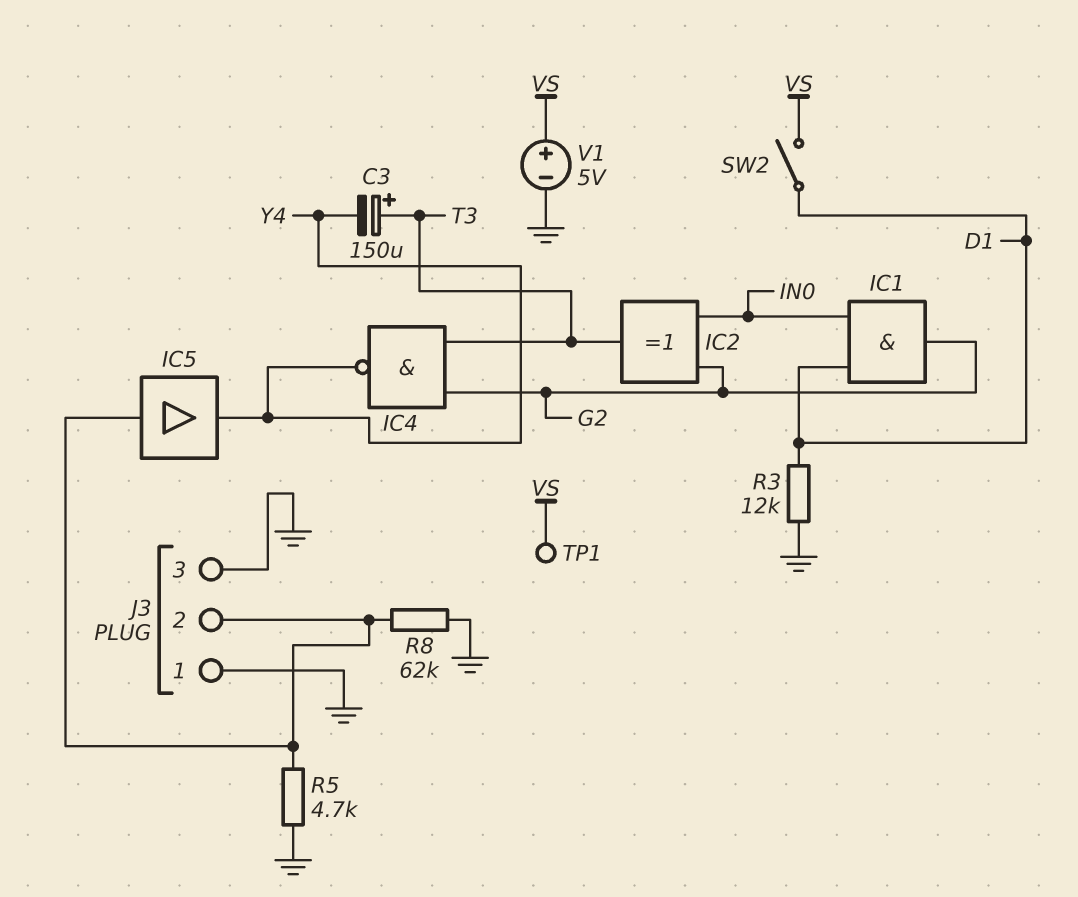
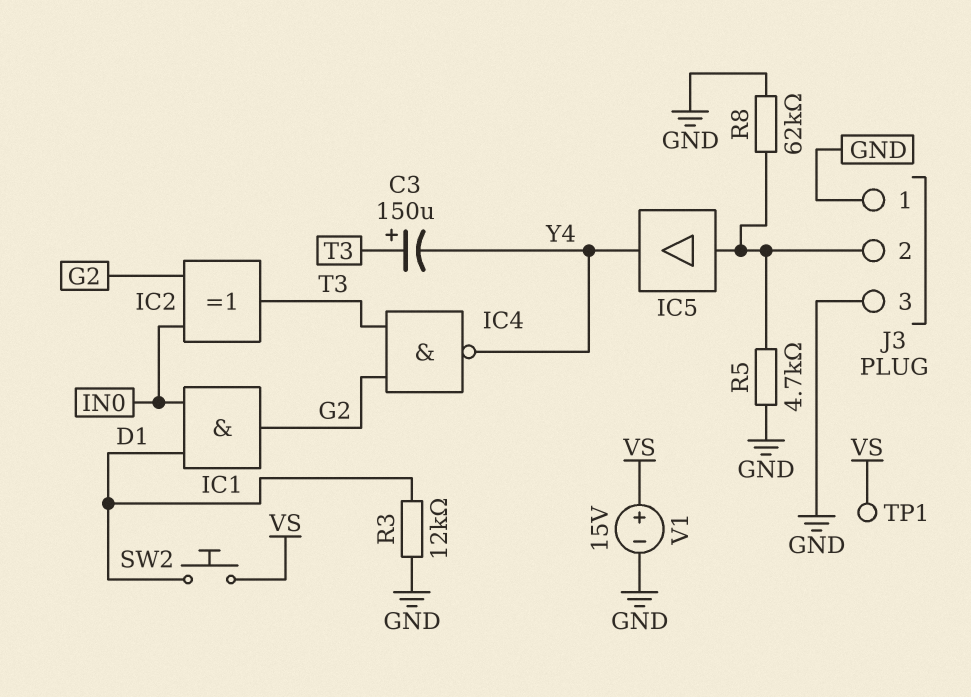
SW2: switch (D1, VS) -> button (D1, VS)
V1: 5V (plus VS, minus GND) -> 15V (plus VS, minus GND)

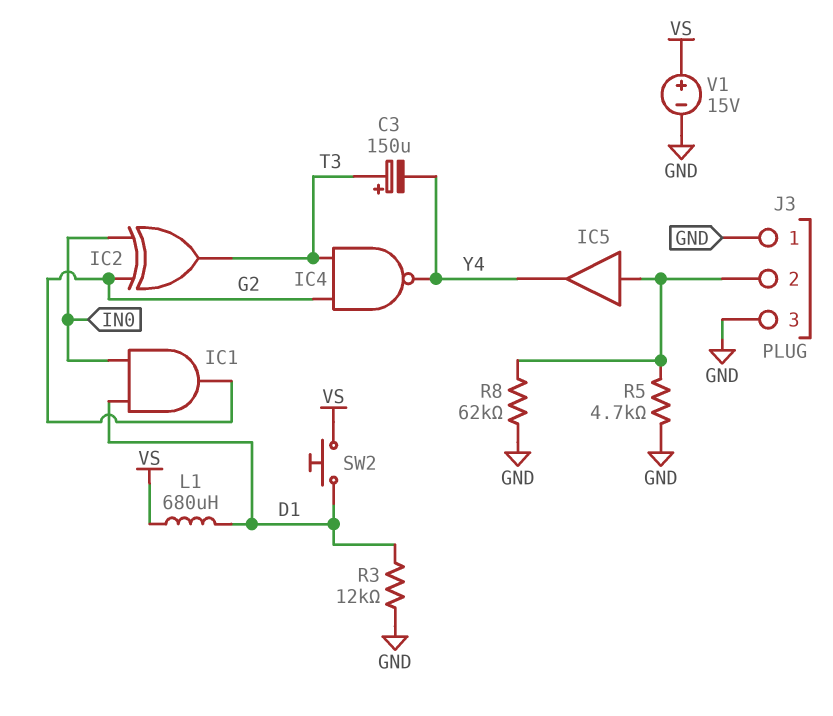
L1: none -> 680uH (D1, VS)
TP1: test point (VS) -> none

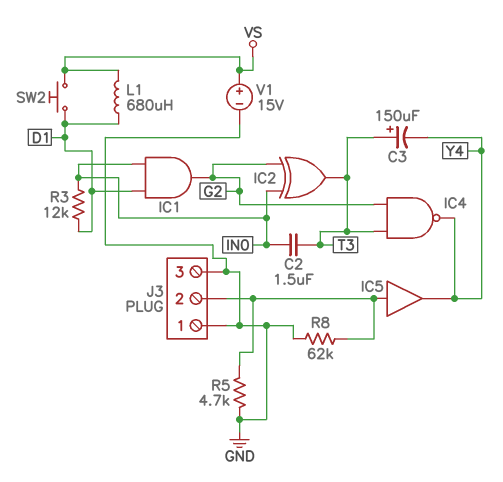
C2: none -> 1.5uF (IN0, T3)
R3: 12k (D1, GND) -> 12k (D1, IN0)

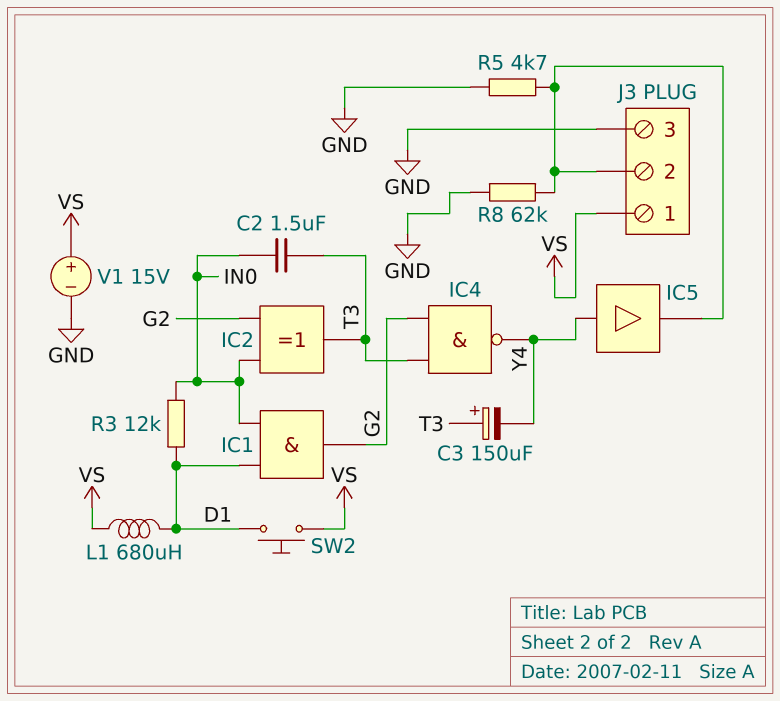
IC5: buffer (in J3/2, out Y4) -> buffer (in Y4, out J3/2)
J3 pin 1: GND -> VS

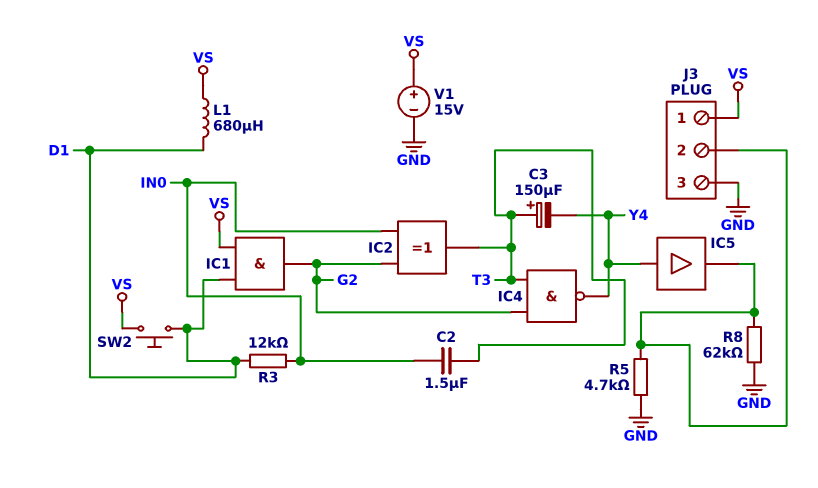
IC1: AND (in D1, in IN0, out G2) -> AND (in D1, in VS, out G2)

